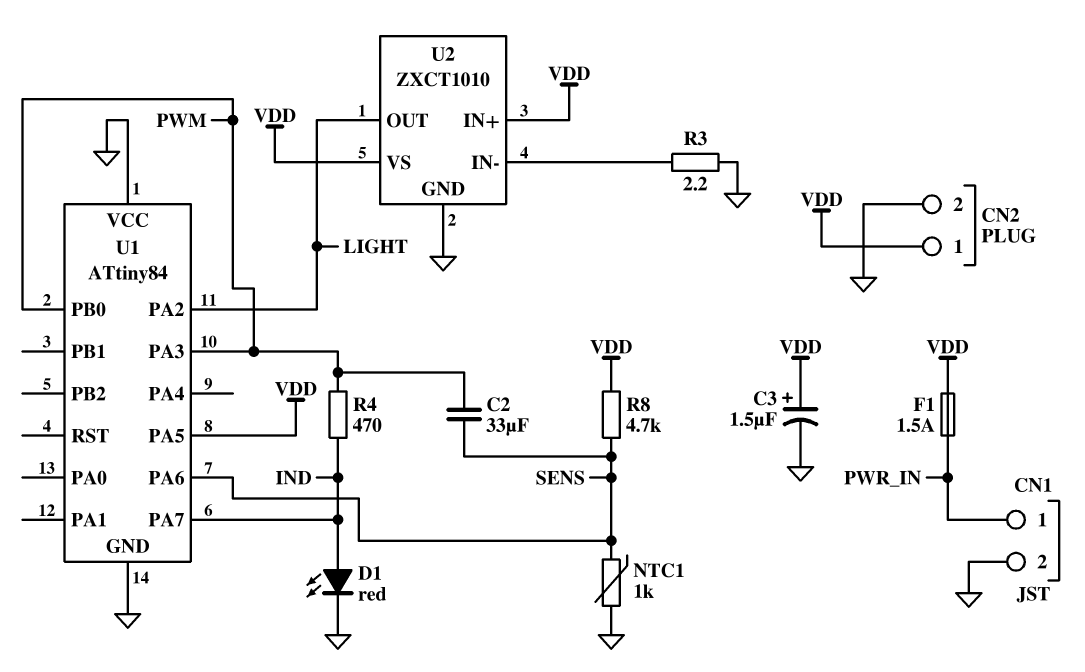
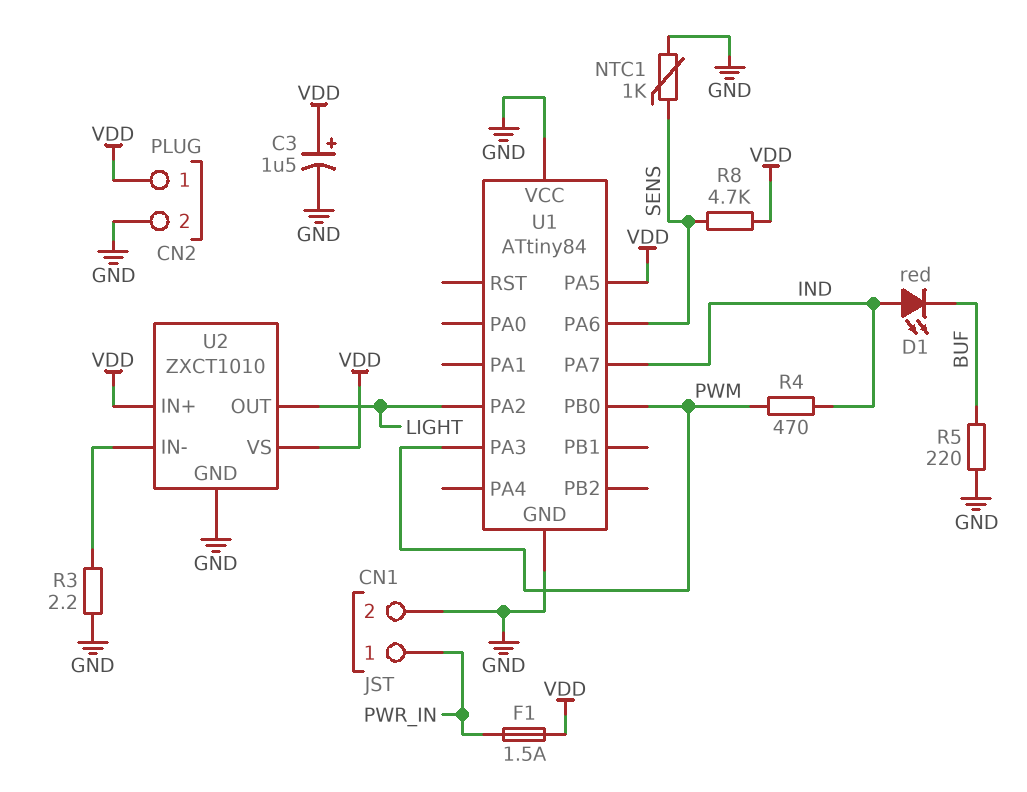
C2: 33uF (PWM, SENS) -> none
D1: LED red (A IND, K GND) -> LED red (A IND, K BUF)
R5: none -> 220 (BUF, GND)

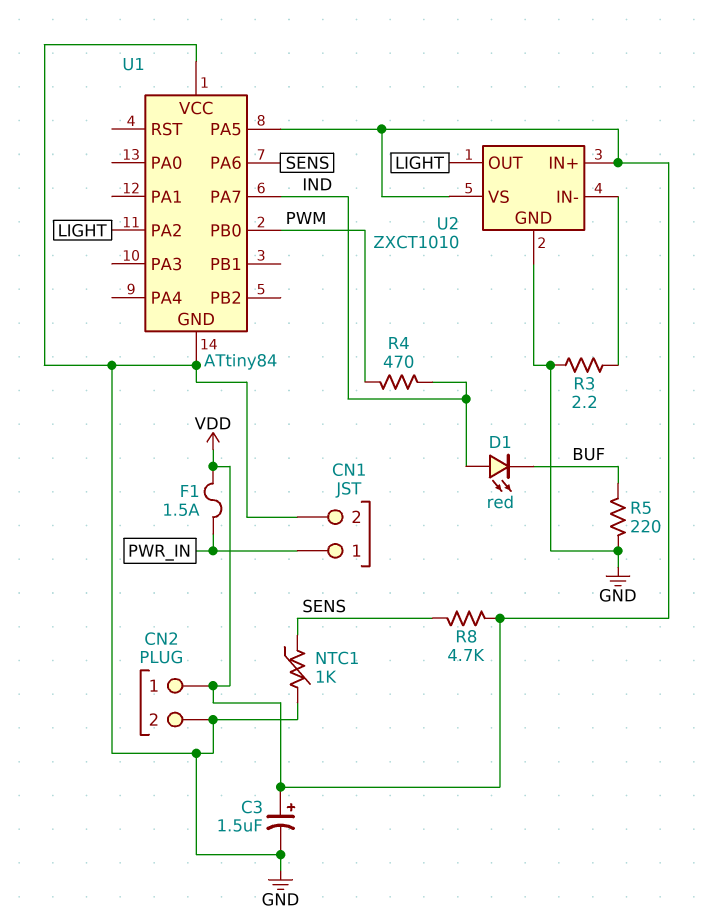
U1 pin PA3: PWM -> none

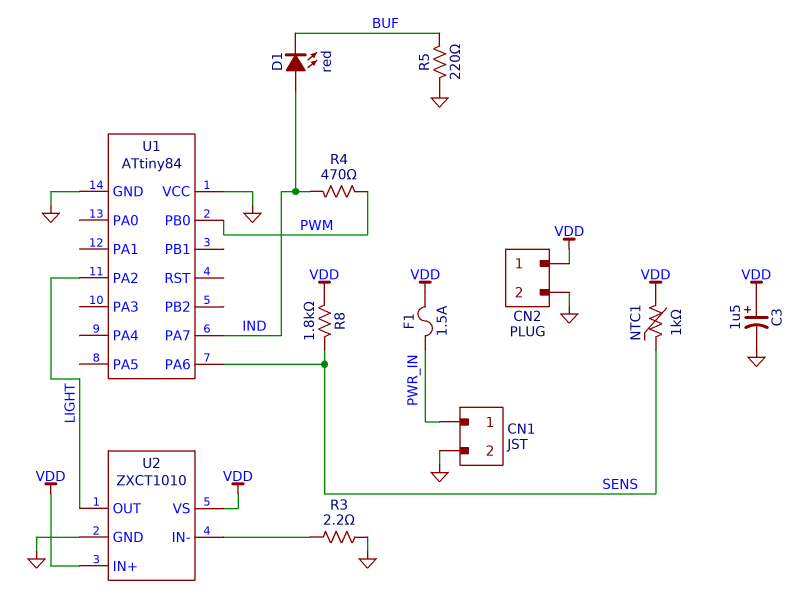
NTC1: 1k (GND, SENS) -> 1k (SENS, VDD)
R8: 4.7k (SENS, VDD) -> 1.8k (SENS, VDD)
U1 pin PA5: VDD -> none

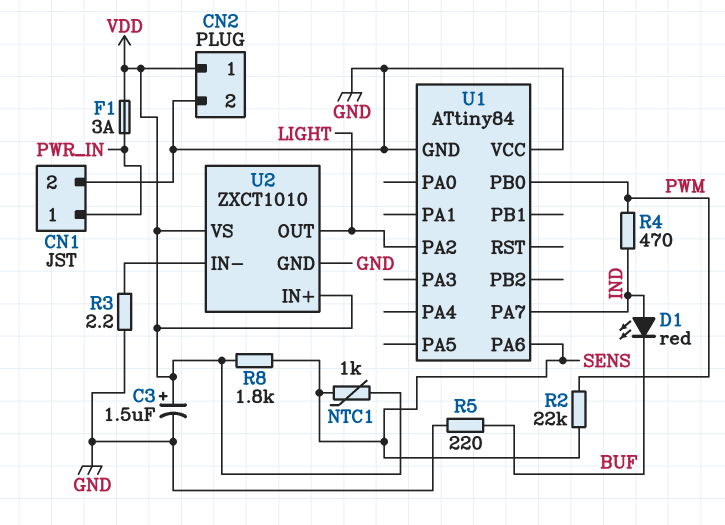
F1: 1.5A (PWR_IN, VDD) -> 3A (PWR_IN, VDD)
R2: none -> 22k (PWM, SENS)

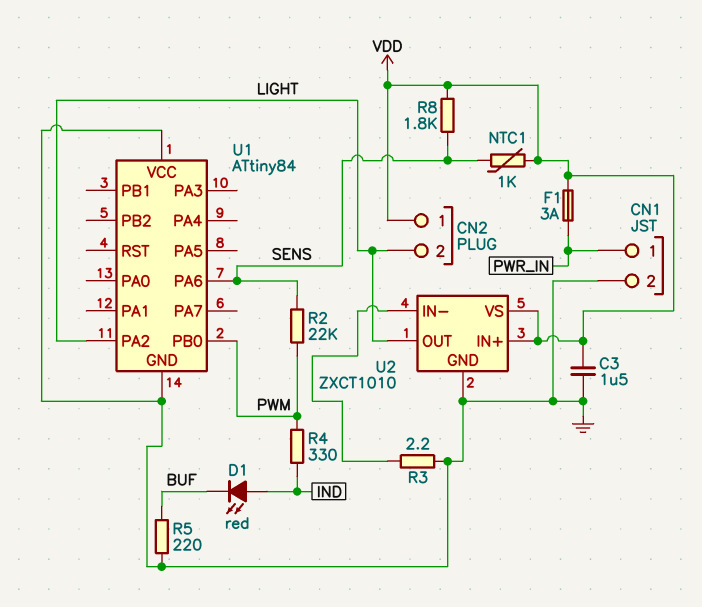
C3: 1.5uF (plus VDD, minus GND) -> 1.5uF (GND, VDD)
CN2 pin 2: GND -> LIGHT
R4: 470 (IND, PWM) -> 330 (IND, PWM)
U1 pin PA7: IND -> none

